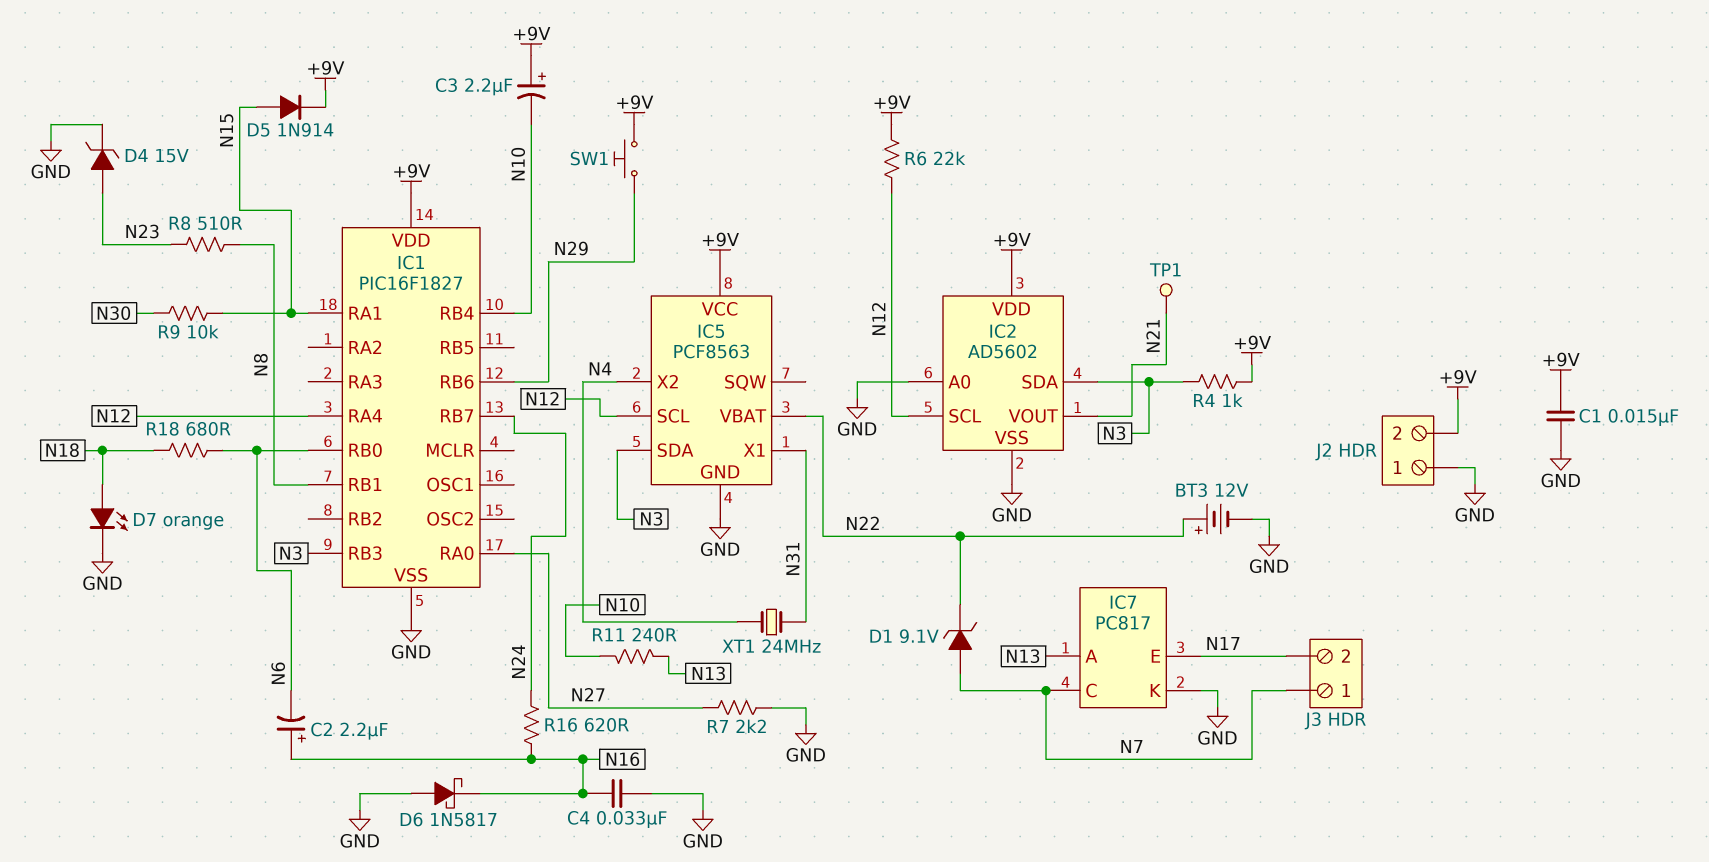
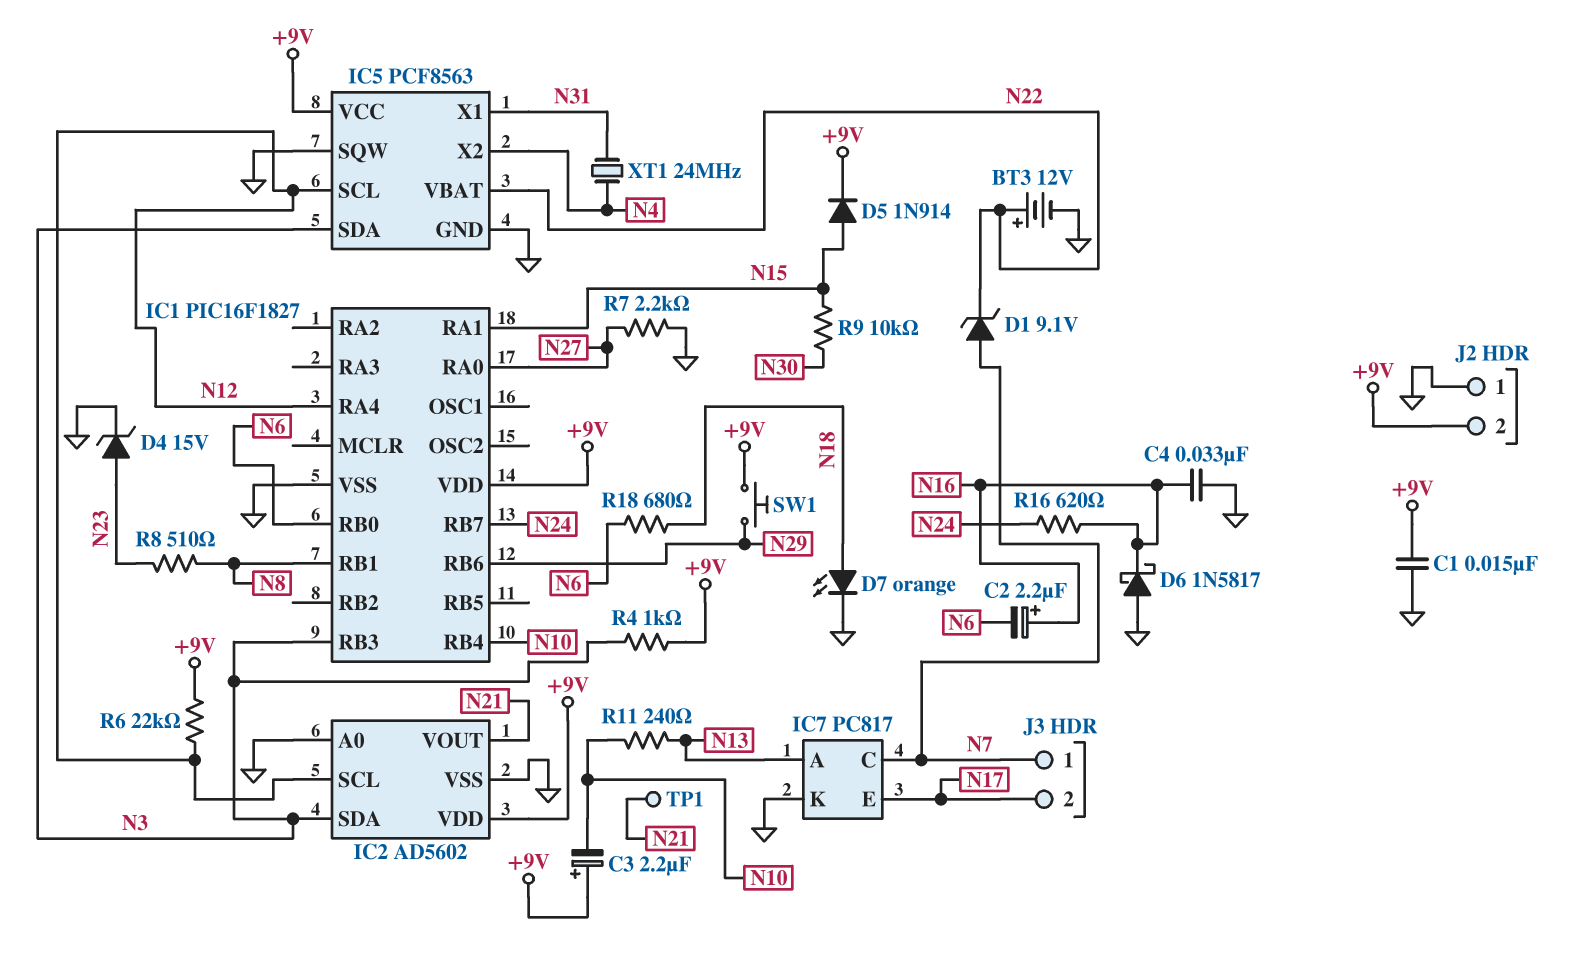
IC5 pin SQW: none -> GND

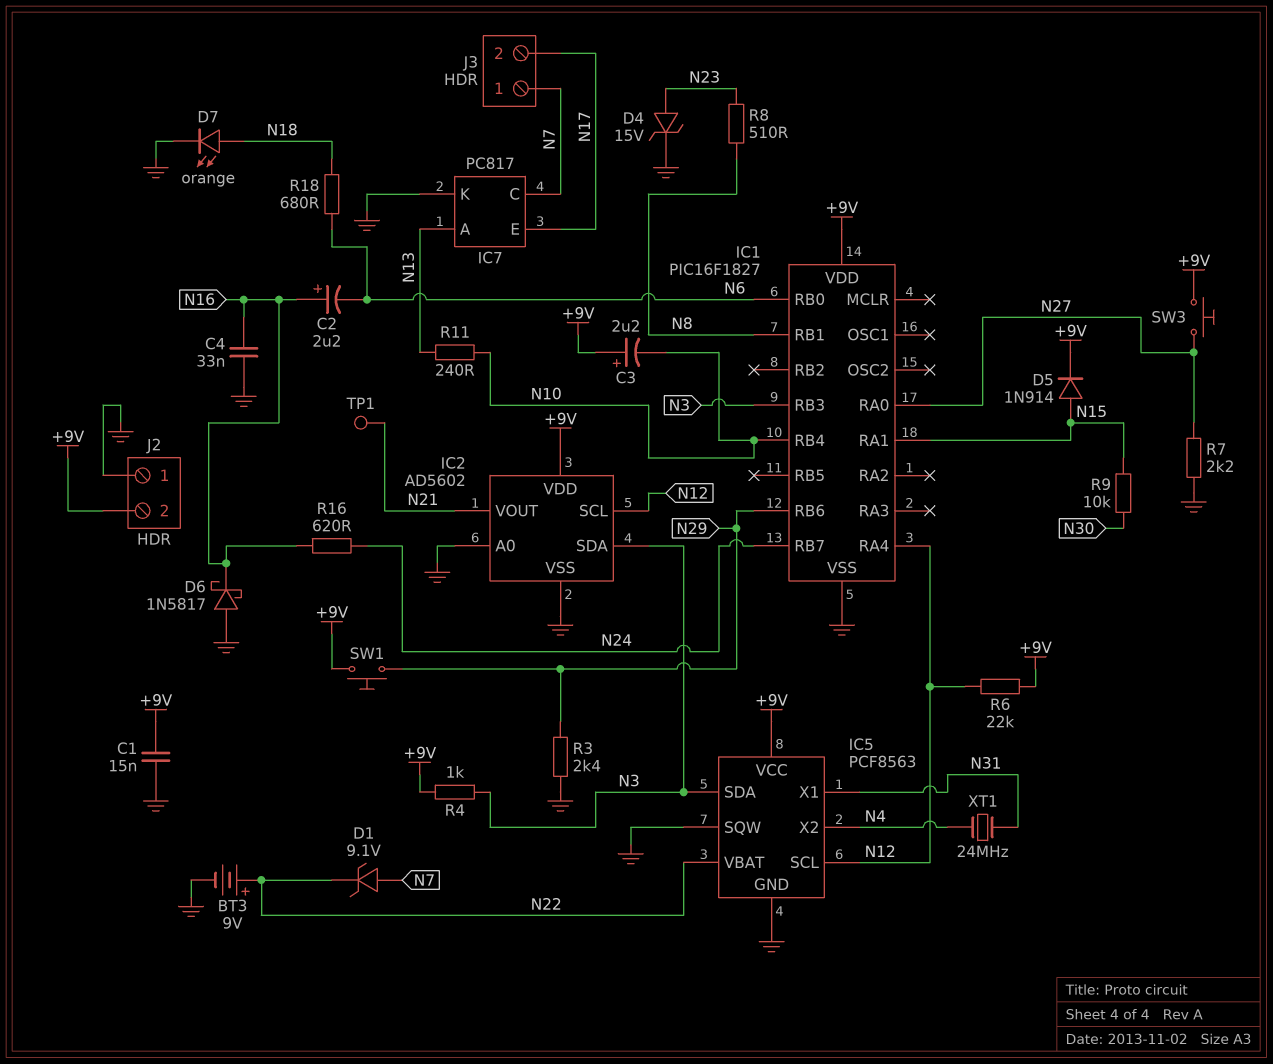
BT3: 12V (plus N22, minus GND) -> 9V (plus N22, minus GND)
R3: none -> 2.4k (GND, N29)
SW3: none -> button (+9V, N27)

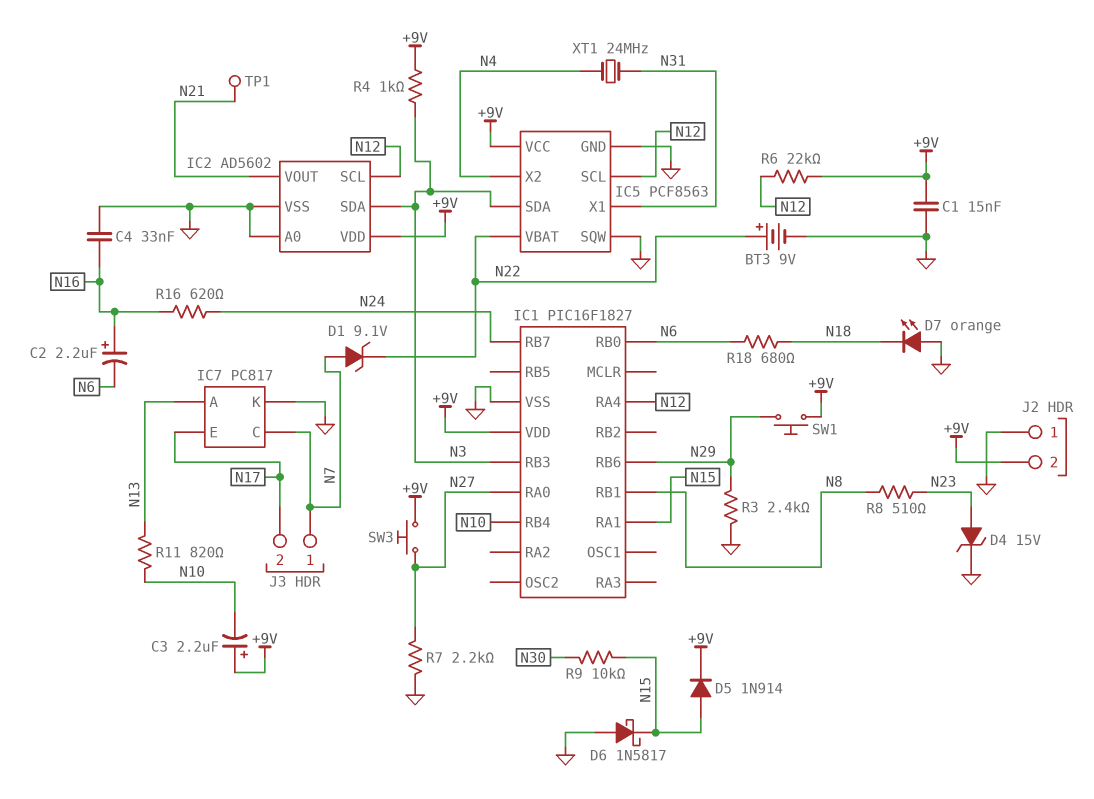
D6: schottky 1N5817 (A GND, K N16) -> schottky 1N5817 (A GND, K N15)
D7: LED orange (A N18, K GND) -> LED orange (A GND, K N18)
R11: 240 (N10, N13) -> 820 (N10, N13)

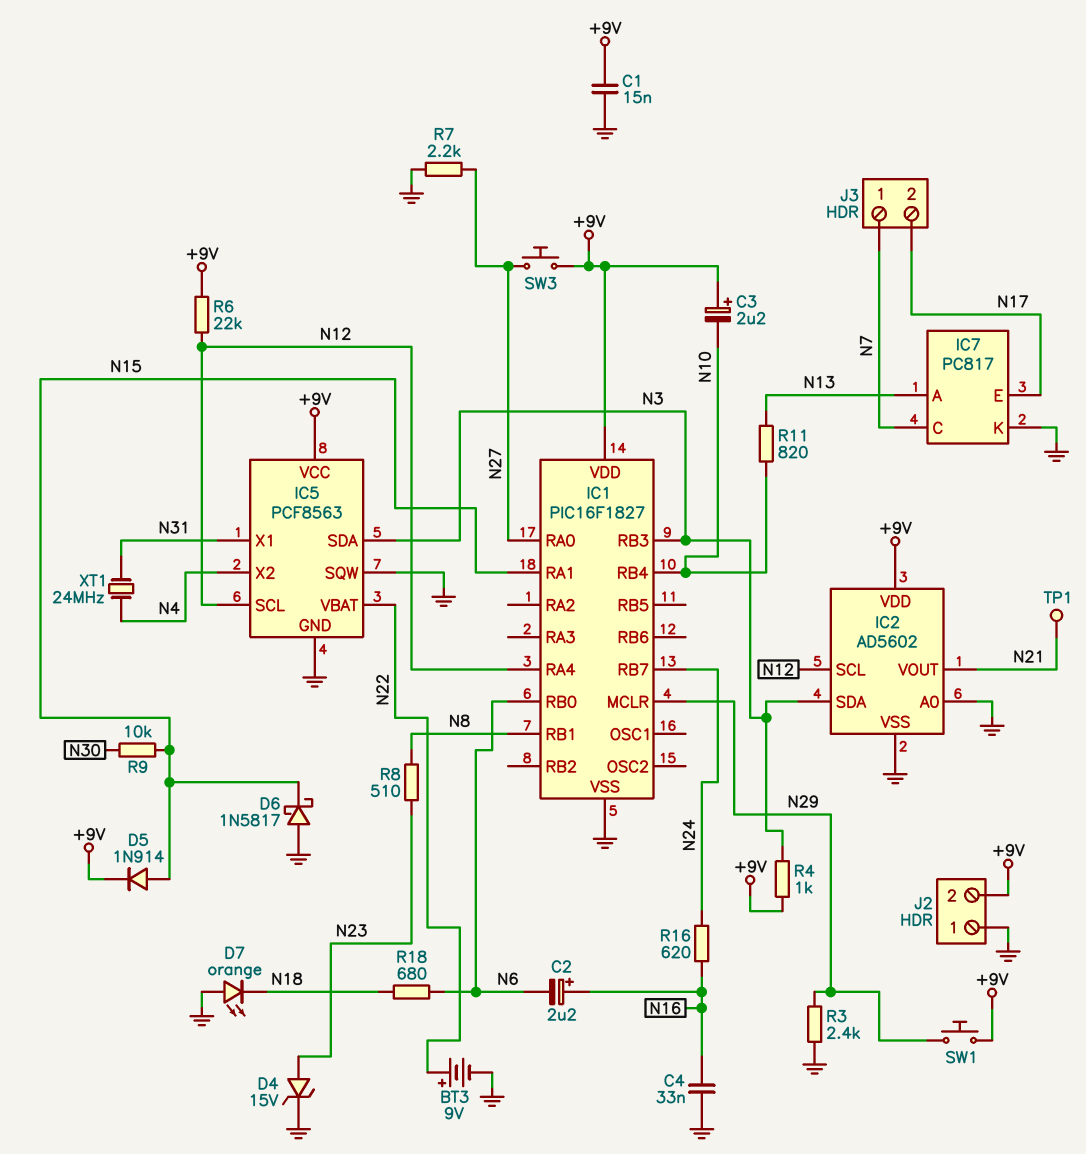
D1: zener 9.1V (A N7, K N22) -> none
IC1 pin MCLR: none -> N29
IC1 pin RB6: N29 -> none

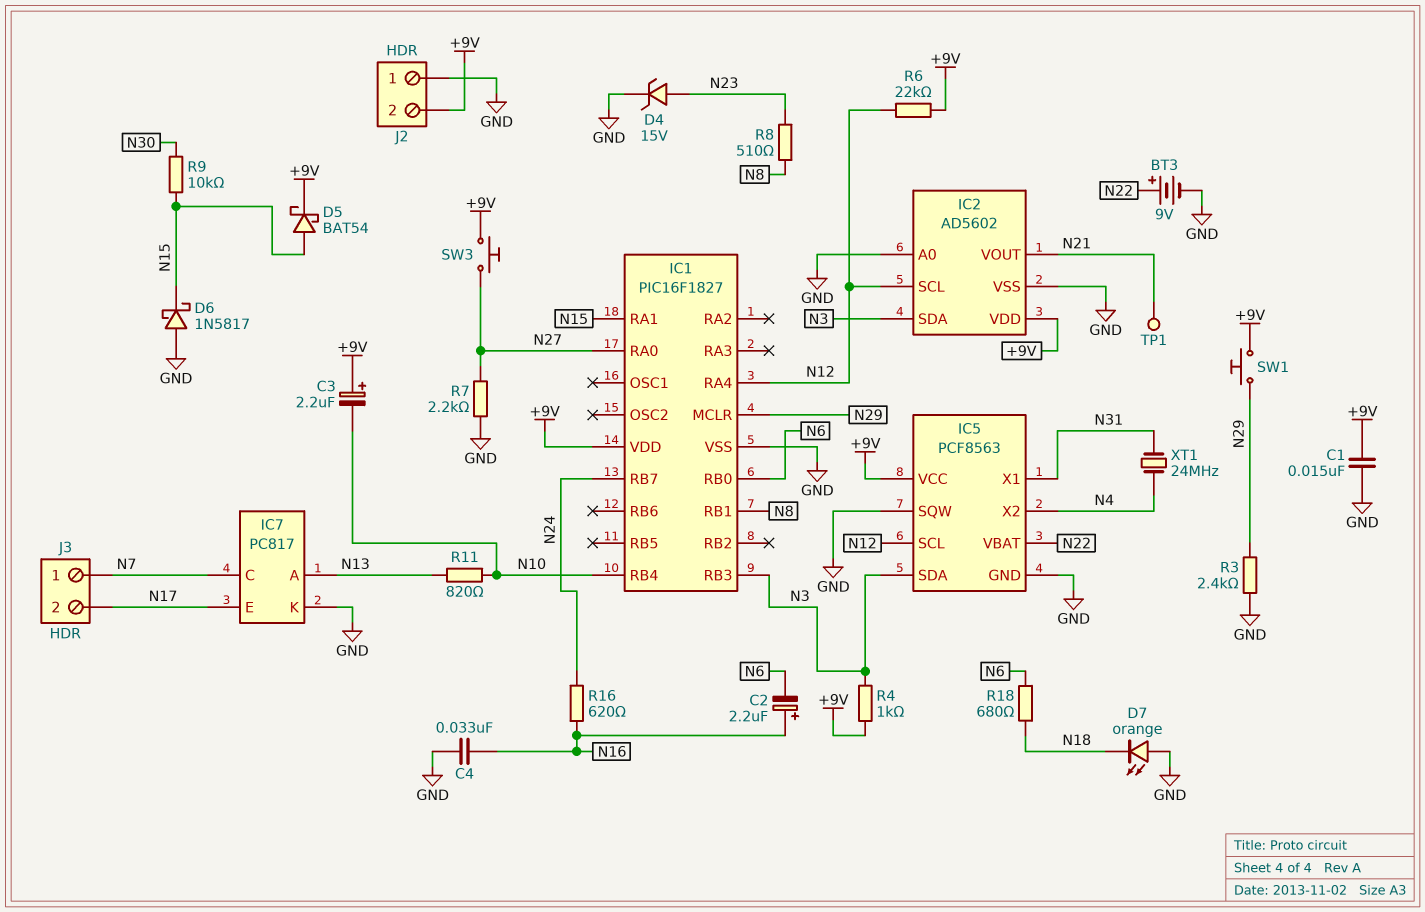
D5: diode 1N914 (A N15, K +9V) -> schottky BAT54 (A N15, K +9V)

